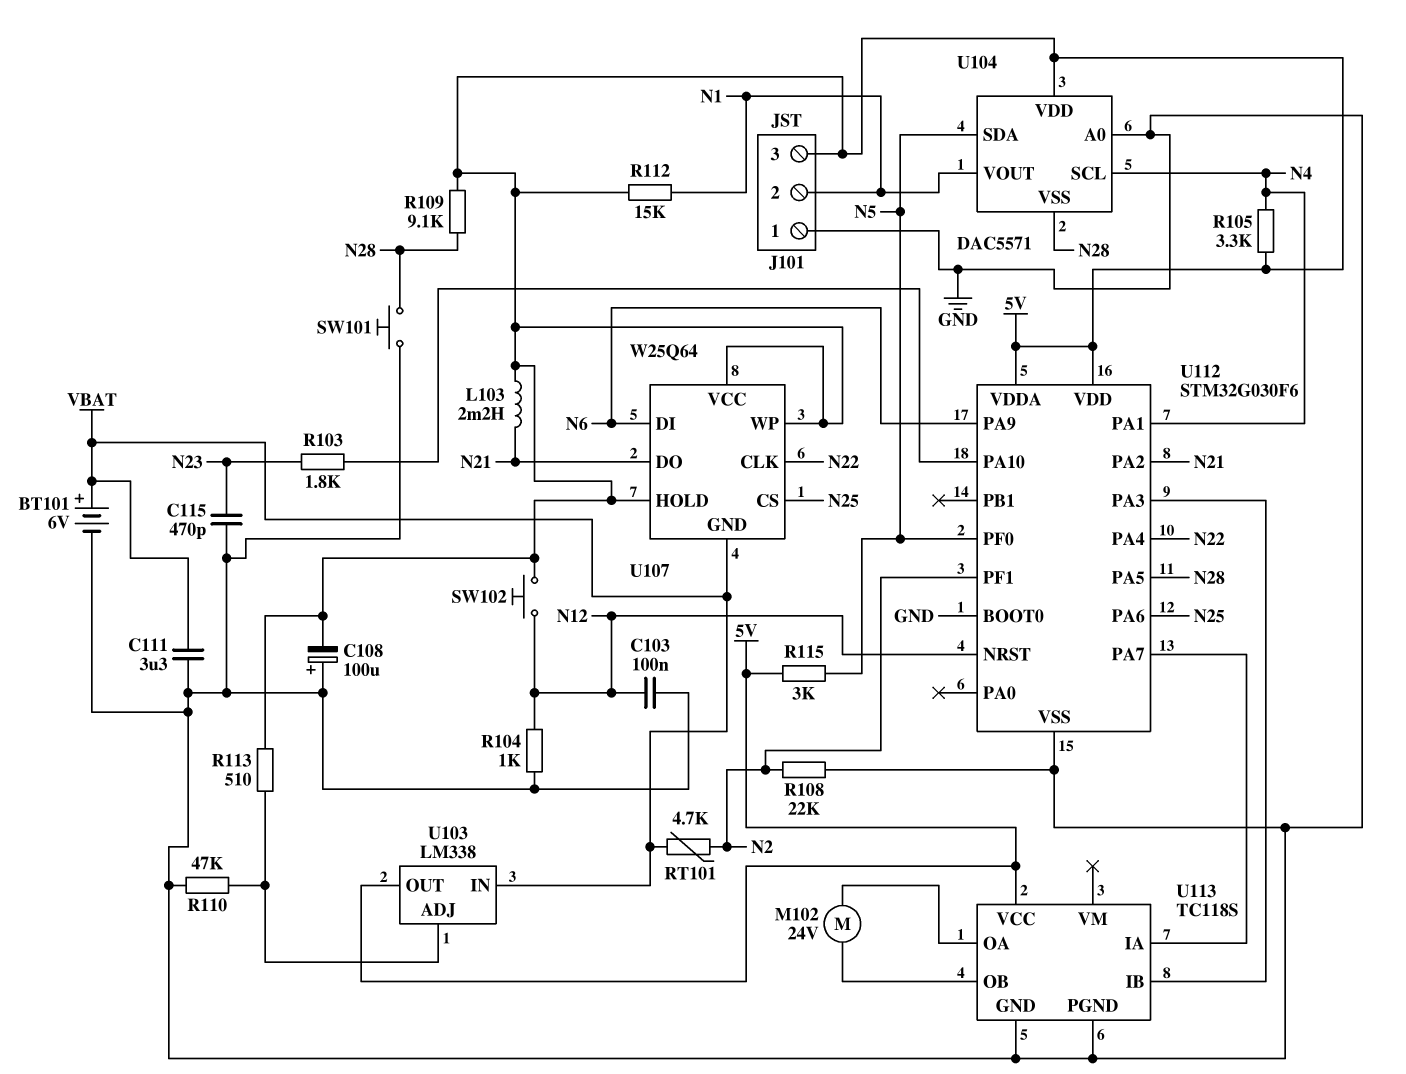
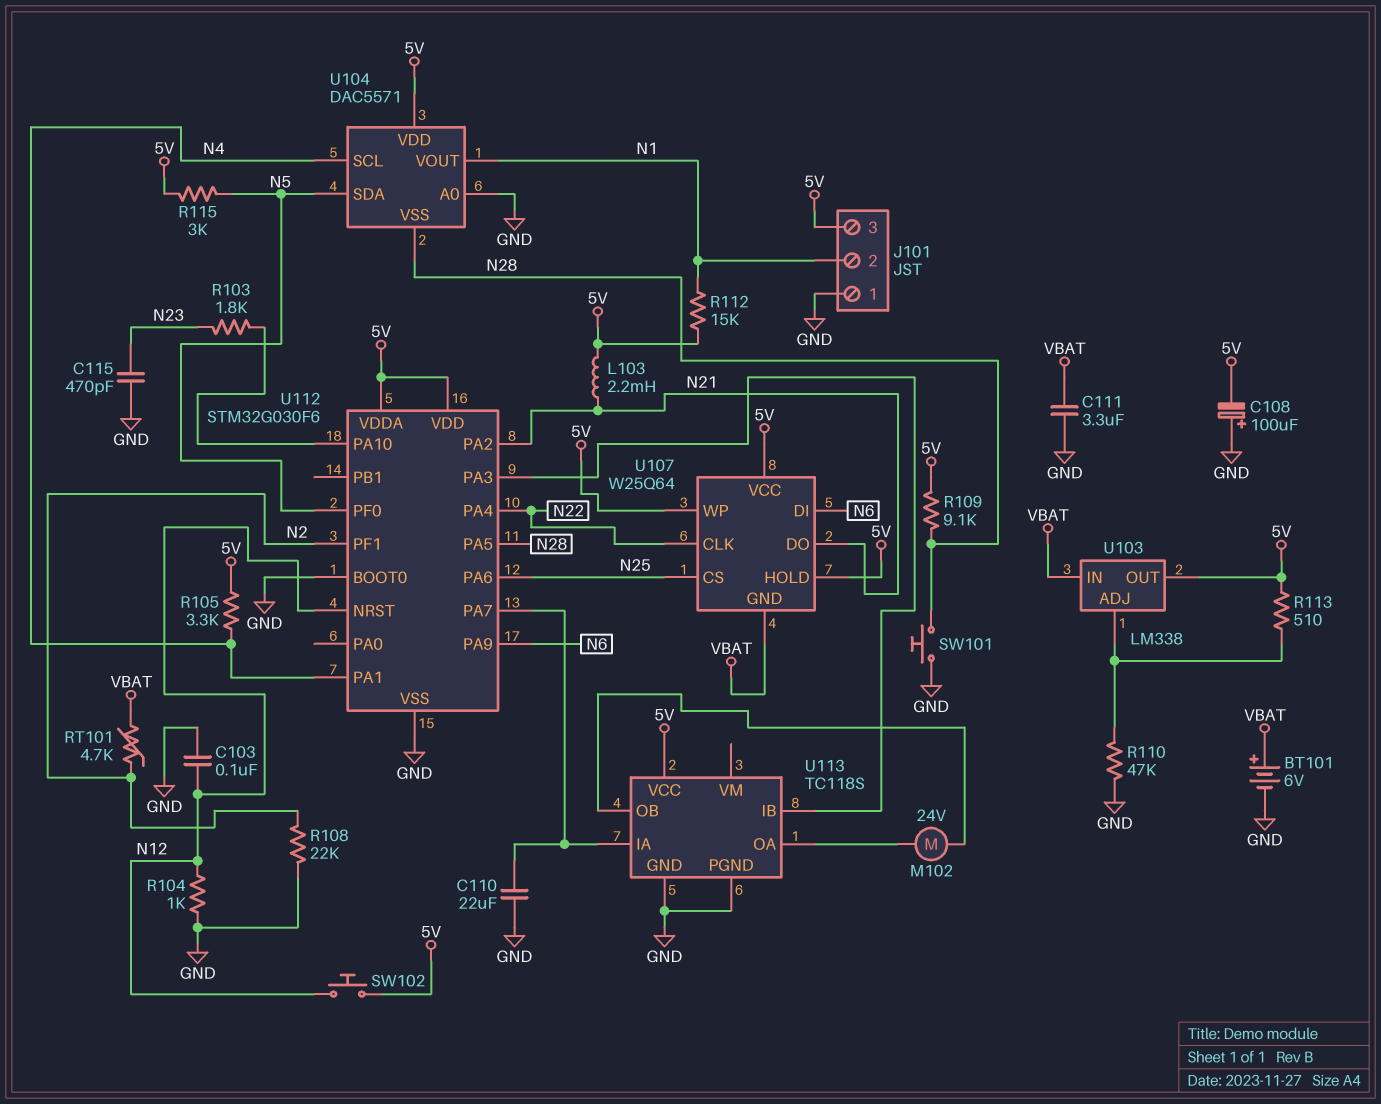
C110: none -> 22uF (GND, U112/PA7)

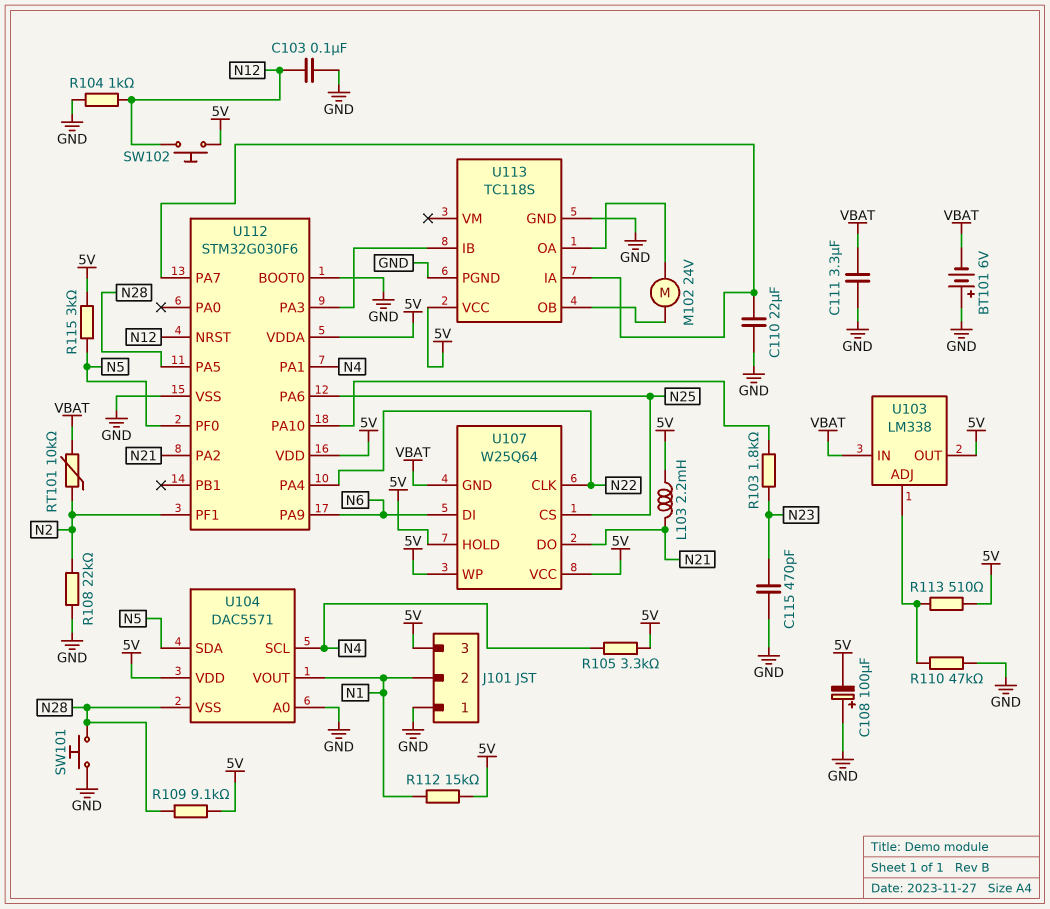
BT101: 6V (plus VBAT, minus GND) -> 6V (plus GND, minus VBAT)
RT101: 4.7k (N2, VBAT) -> 10k (N2, VBAT)

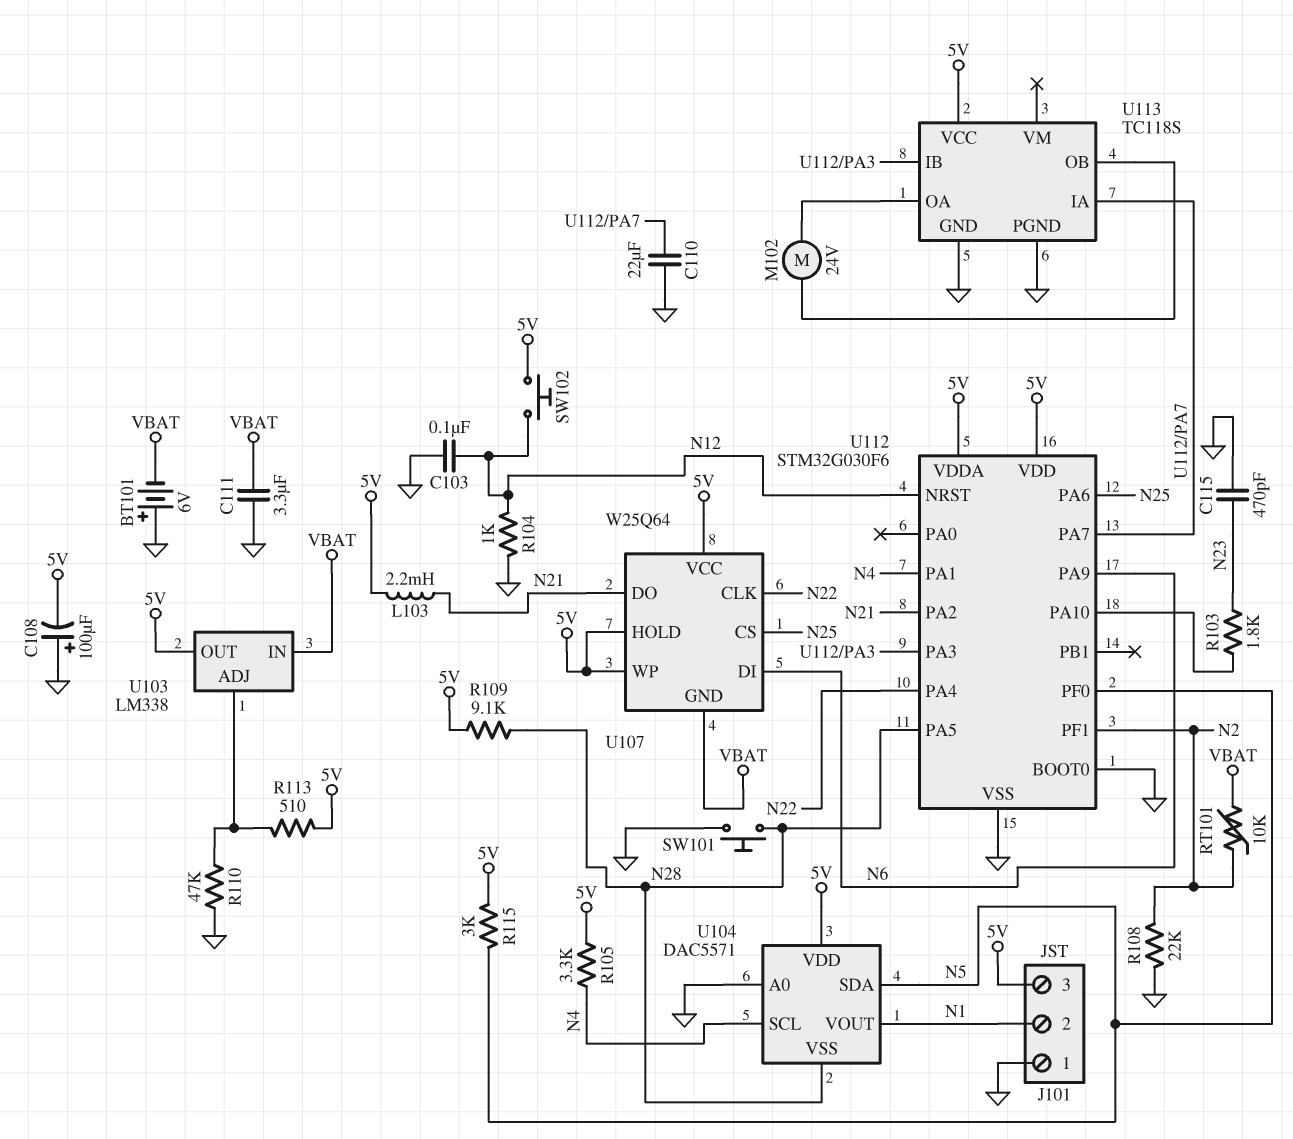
R112: 15k (5V, N1) -> none

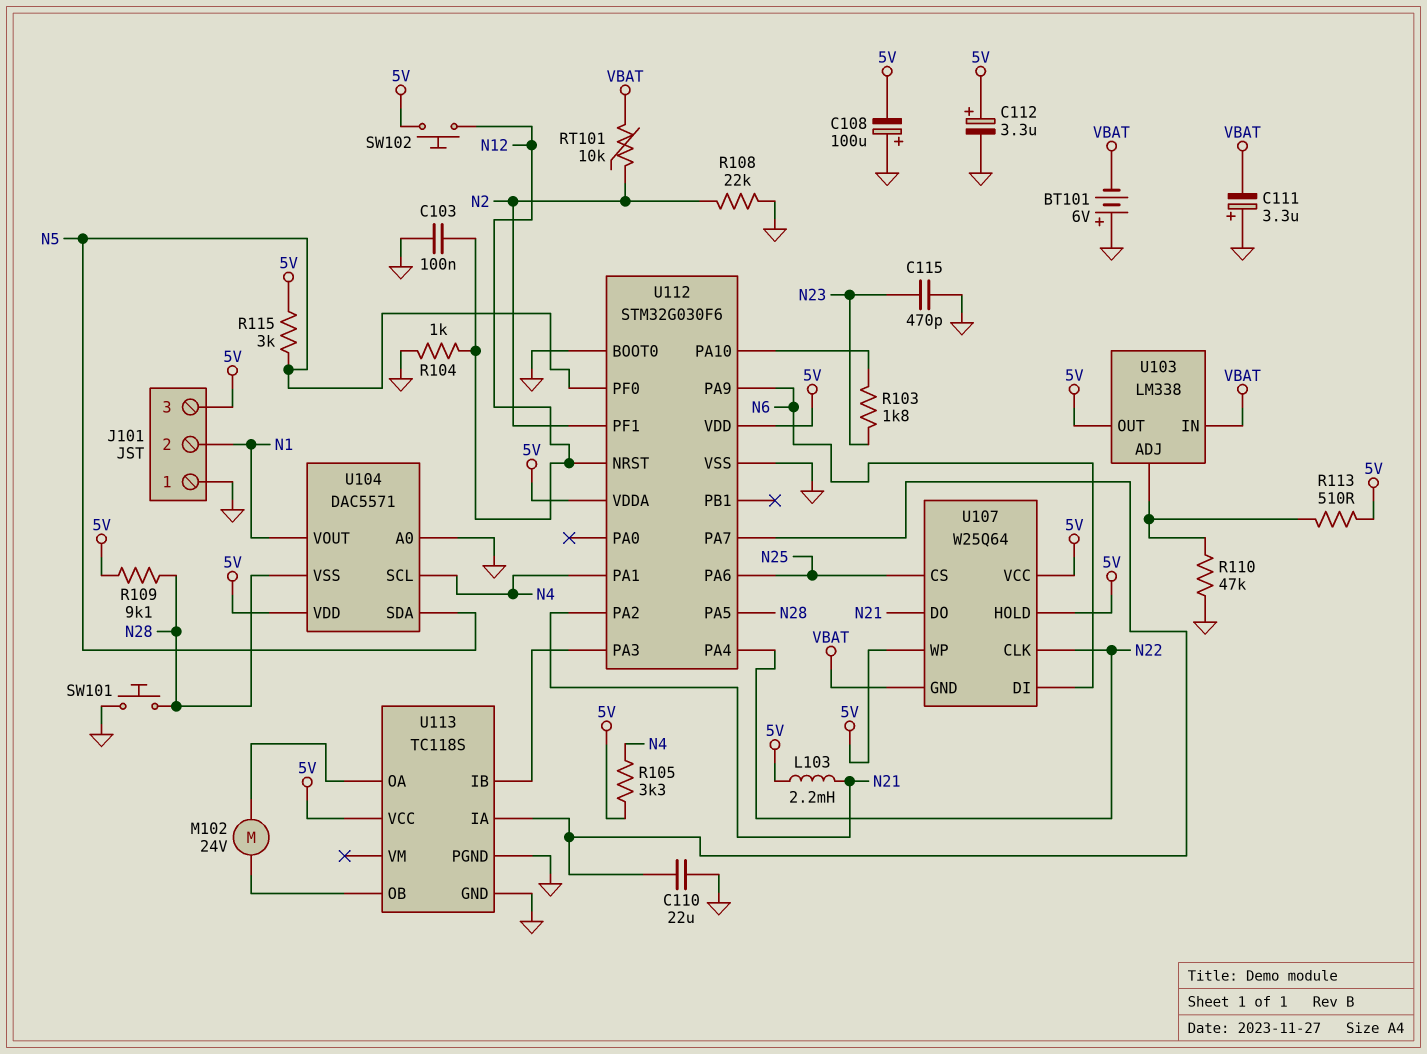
C111: 3.3uF (GND, VBAT) -> 3.3uF (plus GND, minus VBAT)
C112: none -> 3.3uF (plus 5V, minus GND)

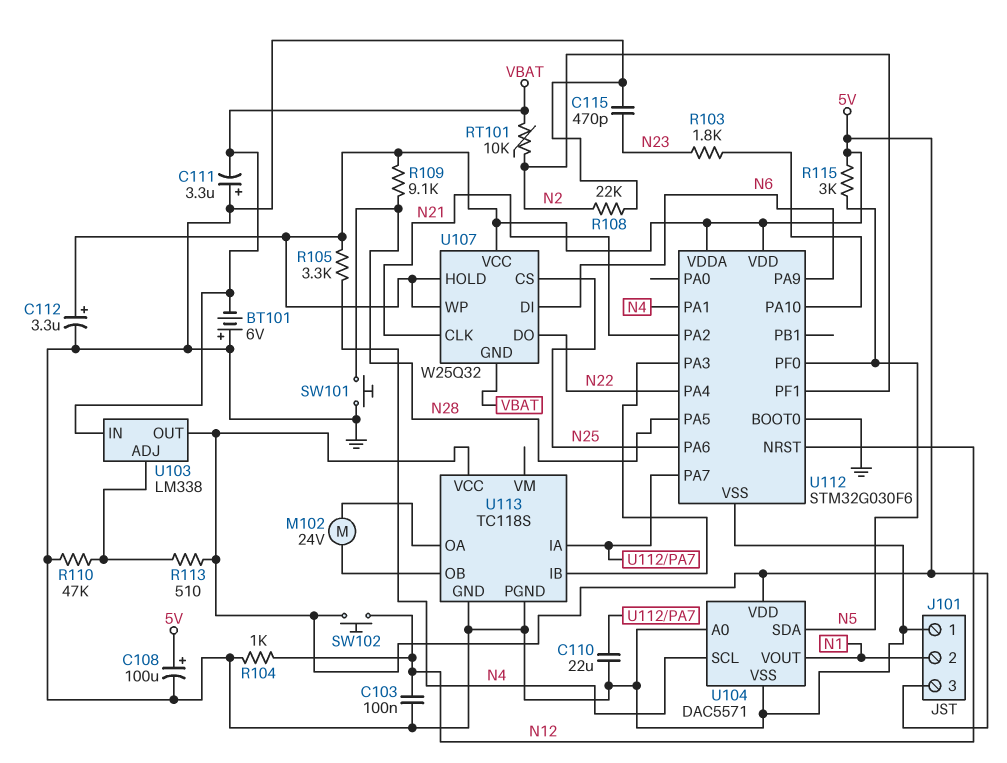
C108: 100uF (plus GND, minus 5V) -> 100uF (plus 5V, minus GND)
L103: 2.2mH (5V, N21) -> none
U104 pin VSS: N28 -> GND
U107: W25Q64 -> W25Q32
U107 pin CLK: N22 -> N21
U107 pin DO: N21 -> N22

